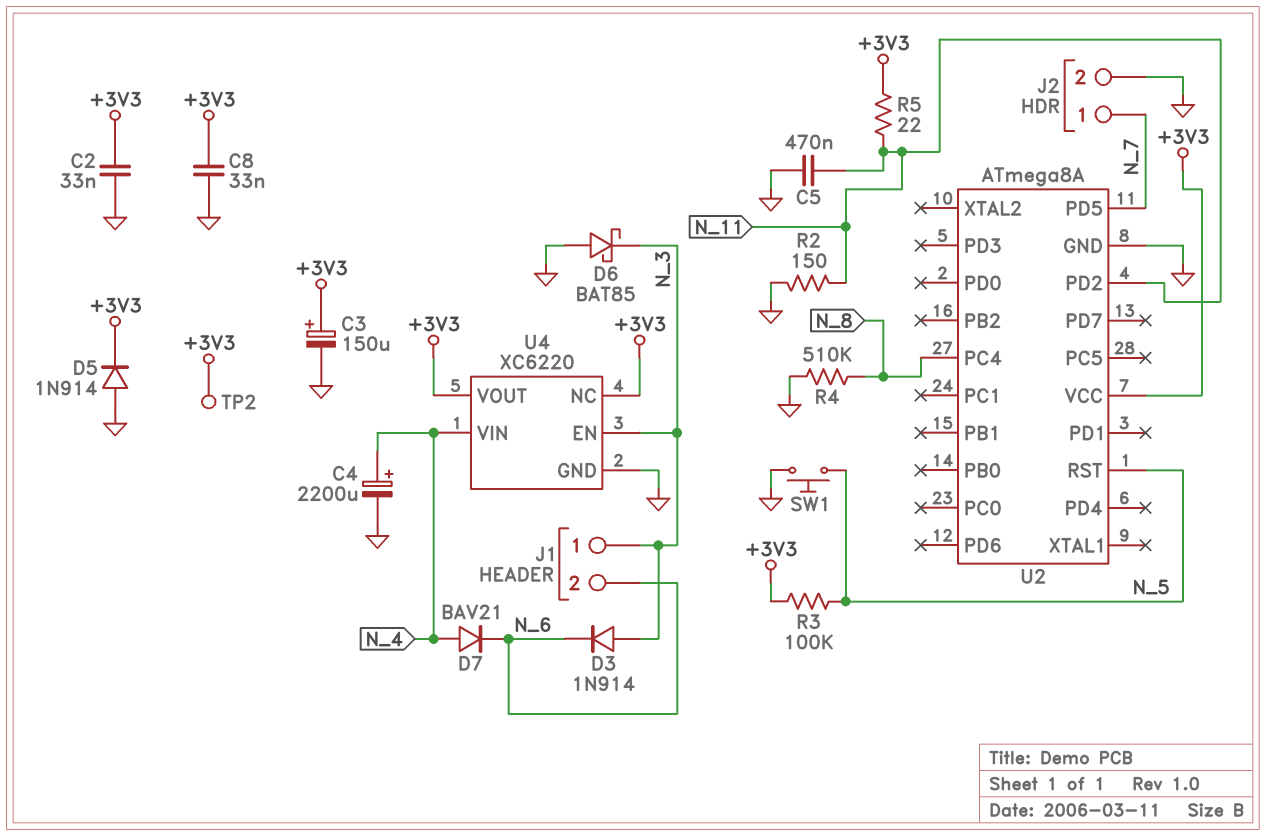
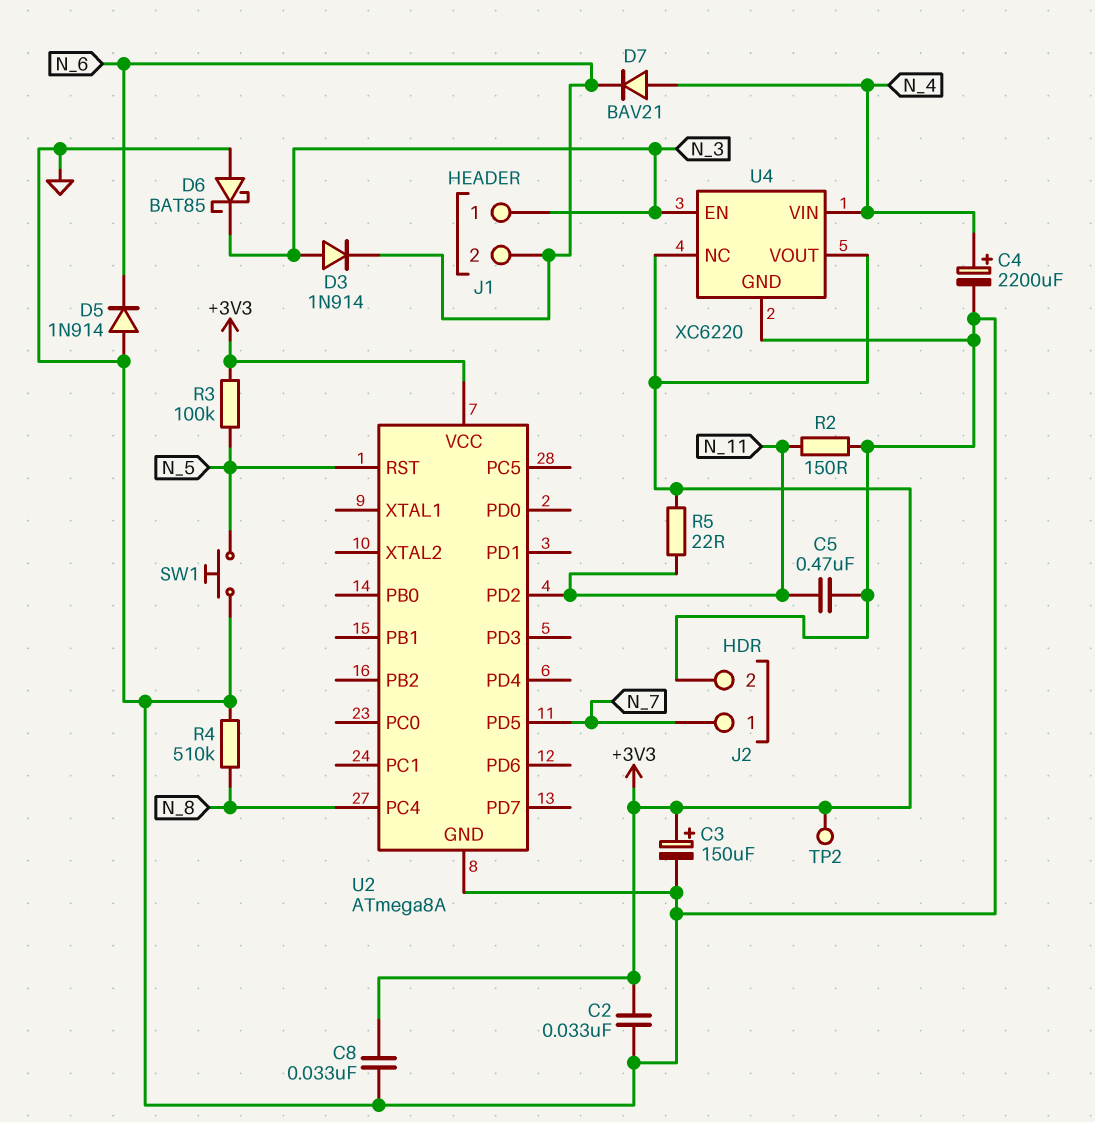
D5: diode 1N914 (A GND, K +3V3) -> diode 1N914 (A GND, K N_6)

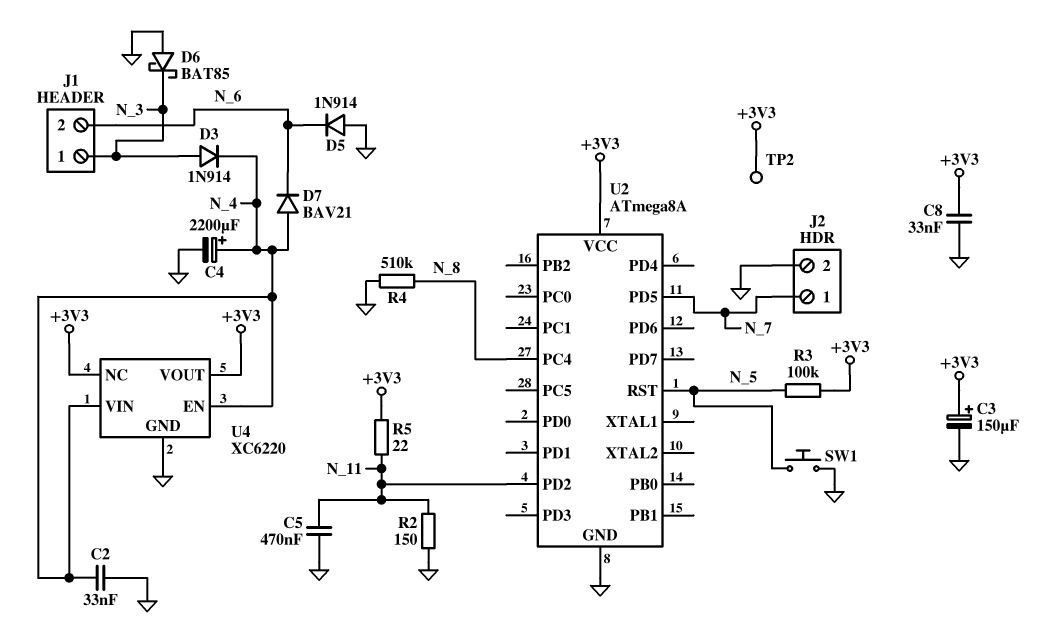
C2: 33nF (+3V3, GND) -> 33nF (GND, N_4)
D3: diode 1N914 (A N_3, K N_6) -> diode 1N914 (A N_3, K N_4)
U4 pin EN: N_3 -> N_4

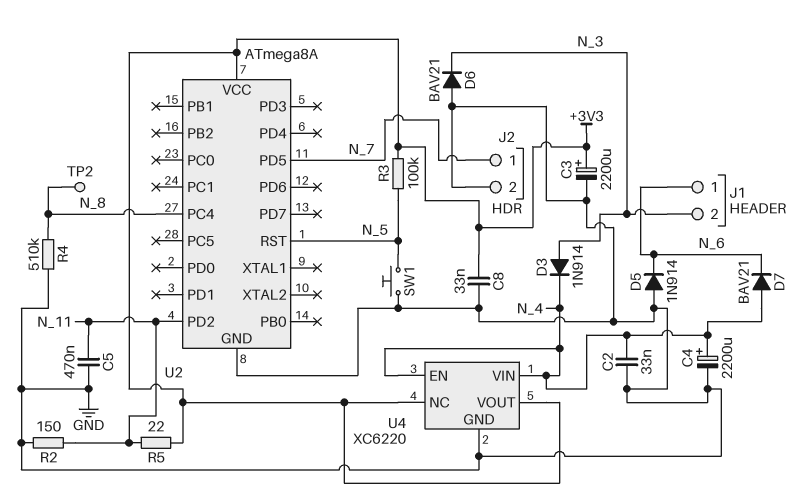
C3: 150uF (plus +3V3, minus GND) -> 2200uF (plus +3V3, minus GND)
D6: schottky BAT85 (A GND, K N_3) -> diode BAV21 (A GND, K N_3)
J1 pin 1: N_3 -> N_6
J1 pin 2: N_6 -> N_3
TP2: test point (+3V3) -> test point (N_8)

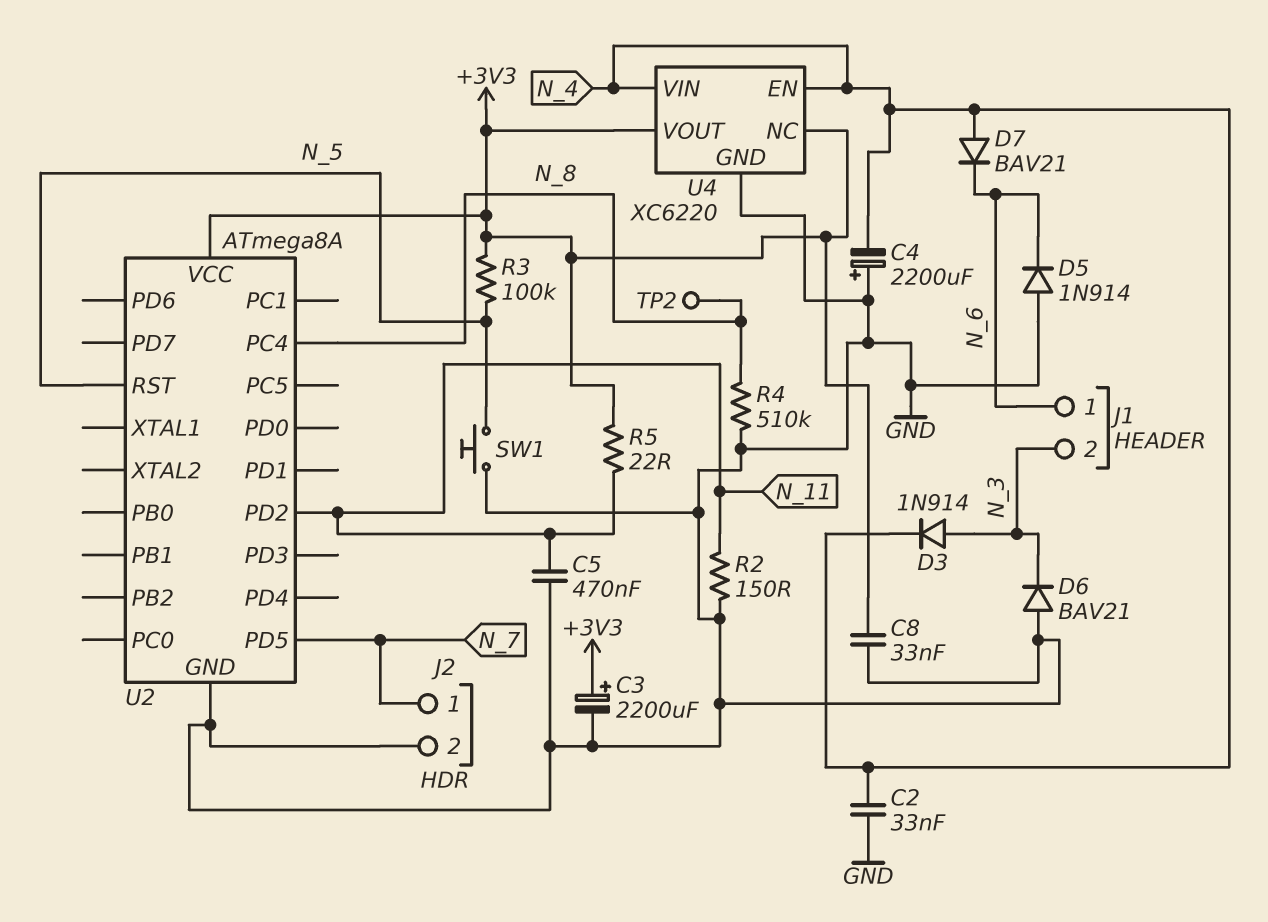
C4: 2200uF (plus N_4, minus GND) -> 2200uF (plus GND, minus N_4)

